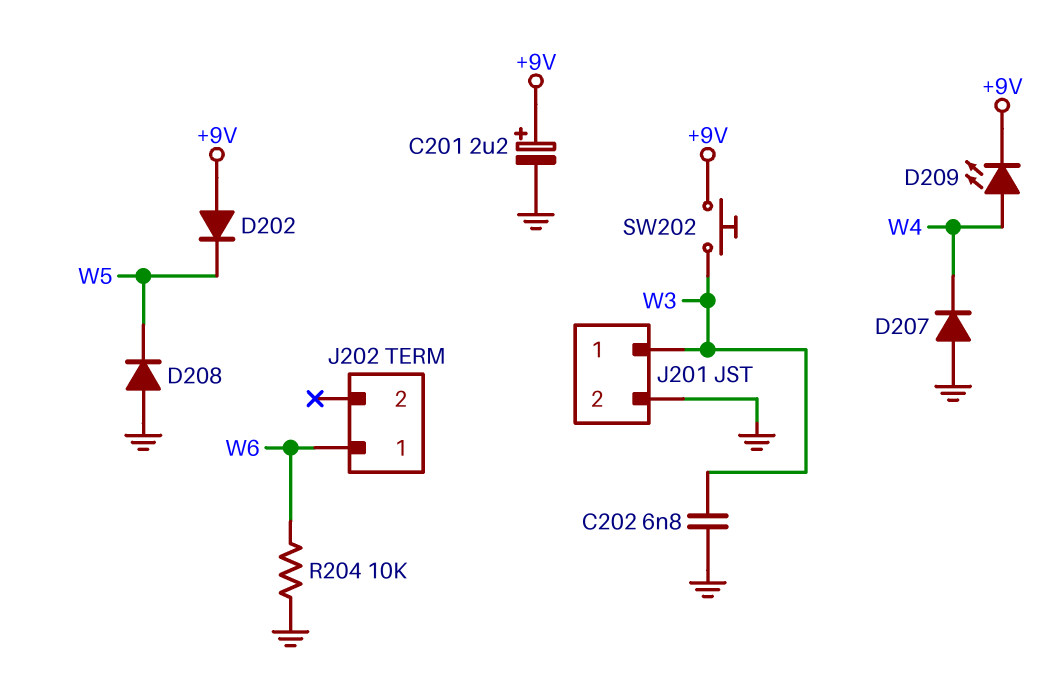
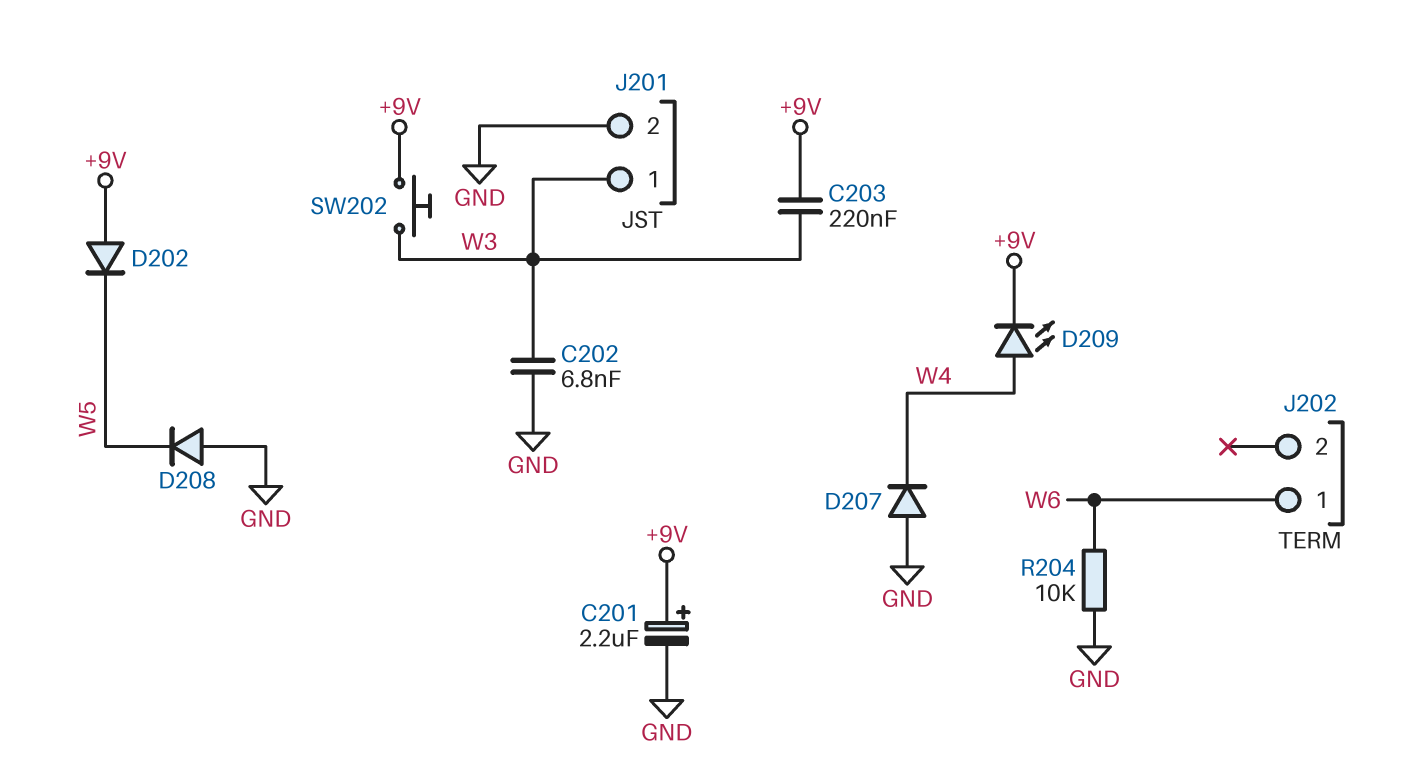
C203: none -> 220nF (+9V, W3)

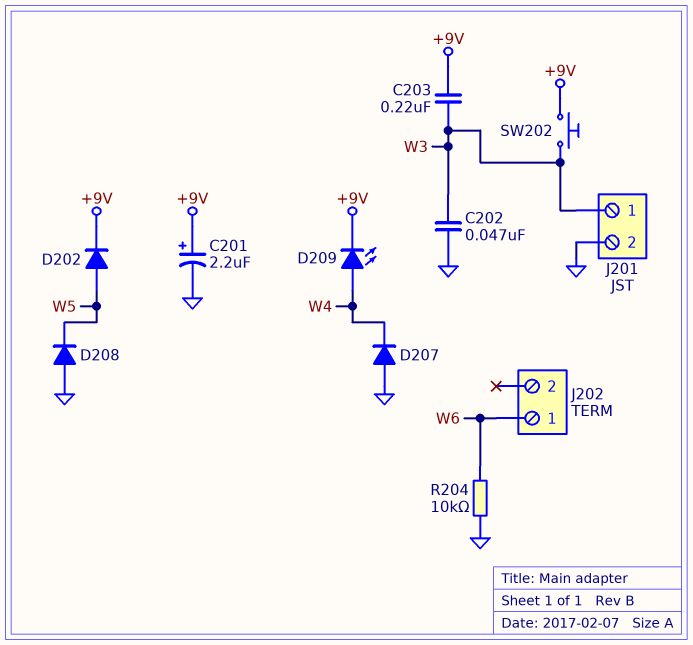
C202: 6.8nF (GND, W3) -> 47nF (GND, W3)
D202: diode (A +9V, K W5) -> diode (A W5, K +9V)

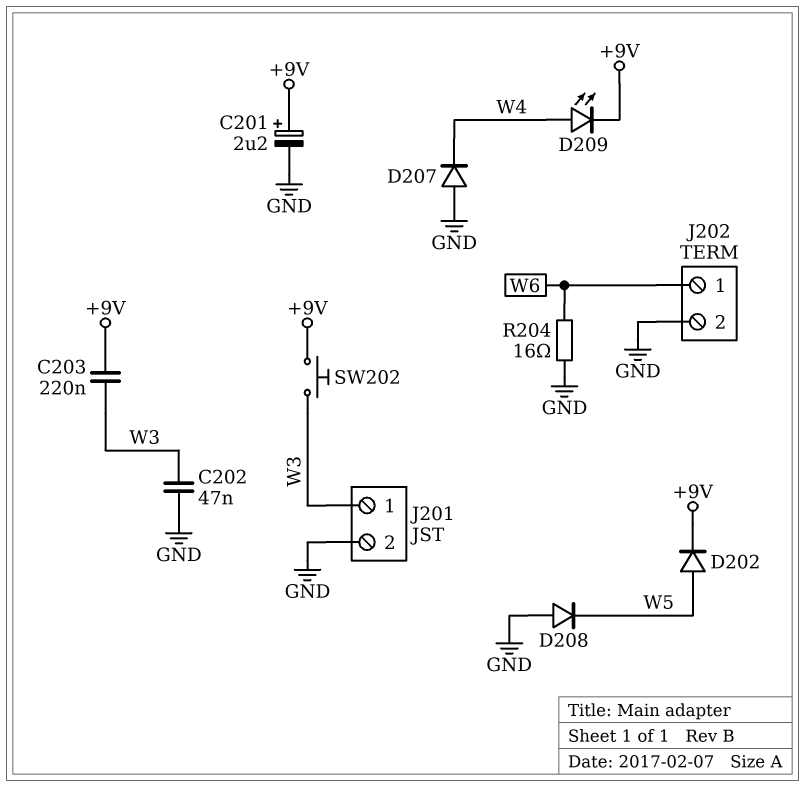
J202 pin 2: none -> GND
R204: 10k (GND, W6) -> 16 (GND, W6)

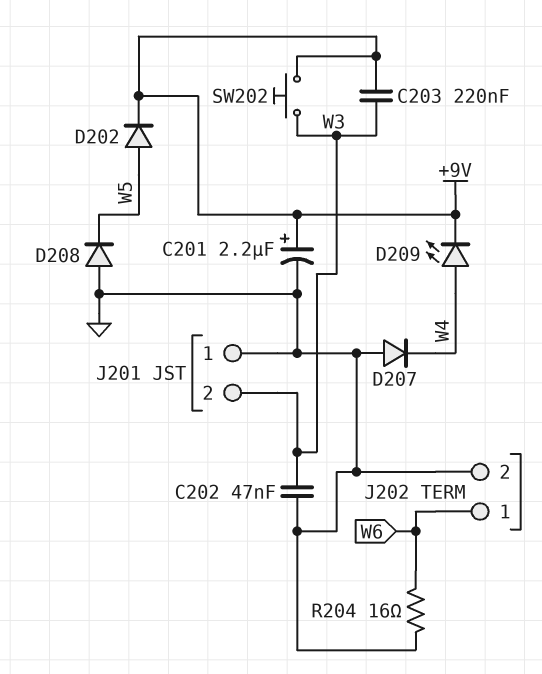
J201 pin 1: W3 -> GND
J201 pin 2: GND -> W3

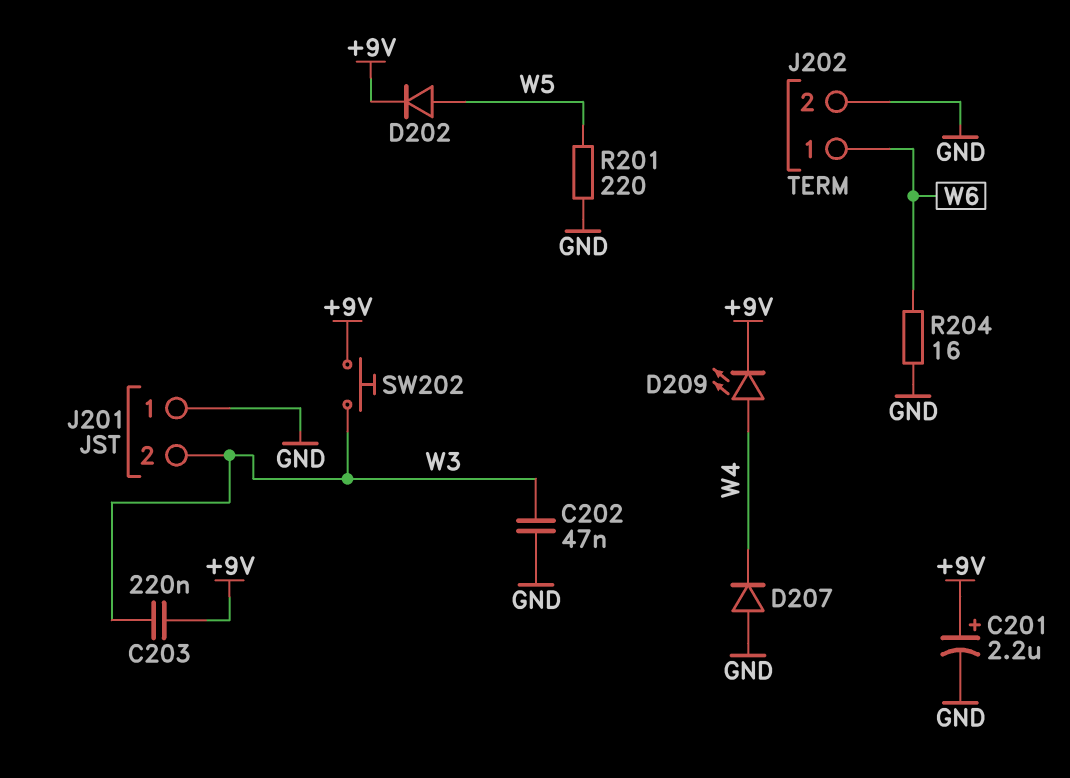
D208: diode (A GND, K W5) -> none
R201: none -> 220 (GND, W5)

